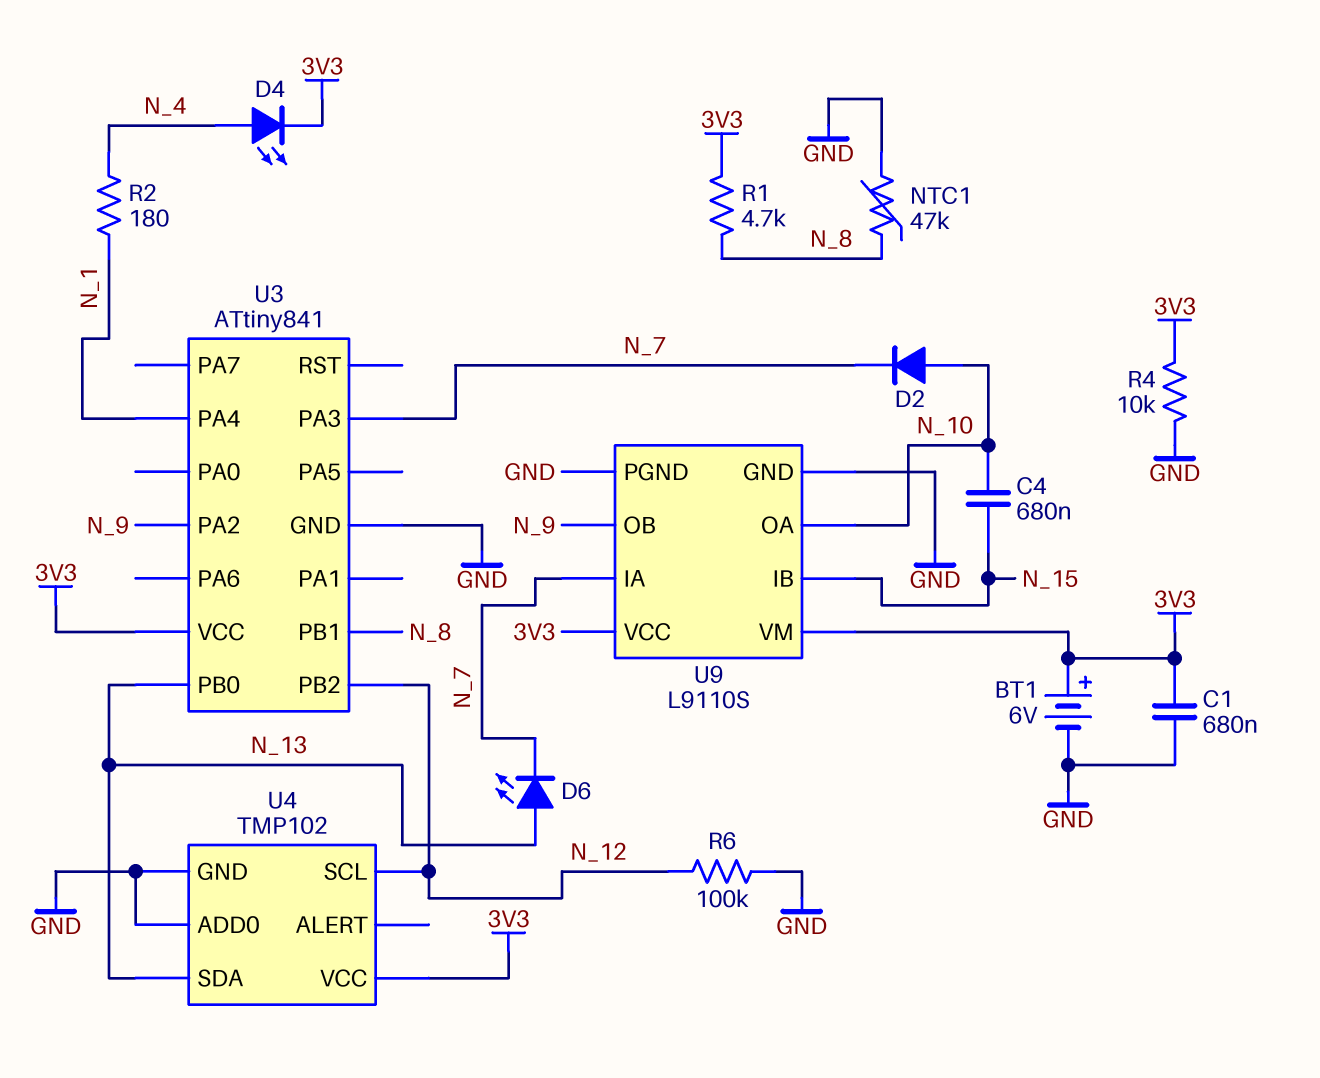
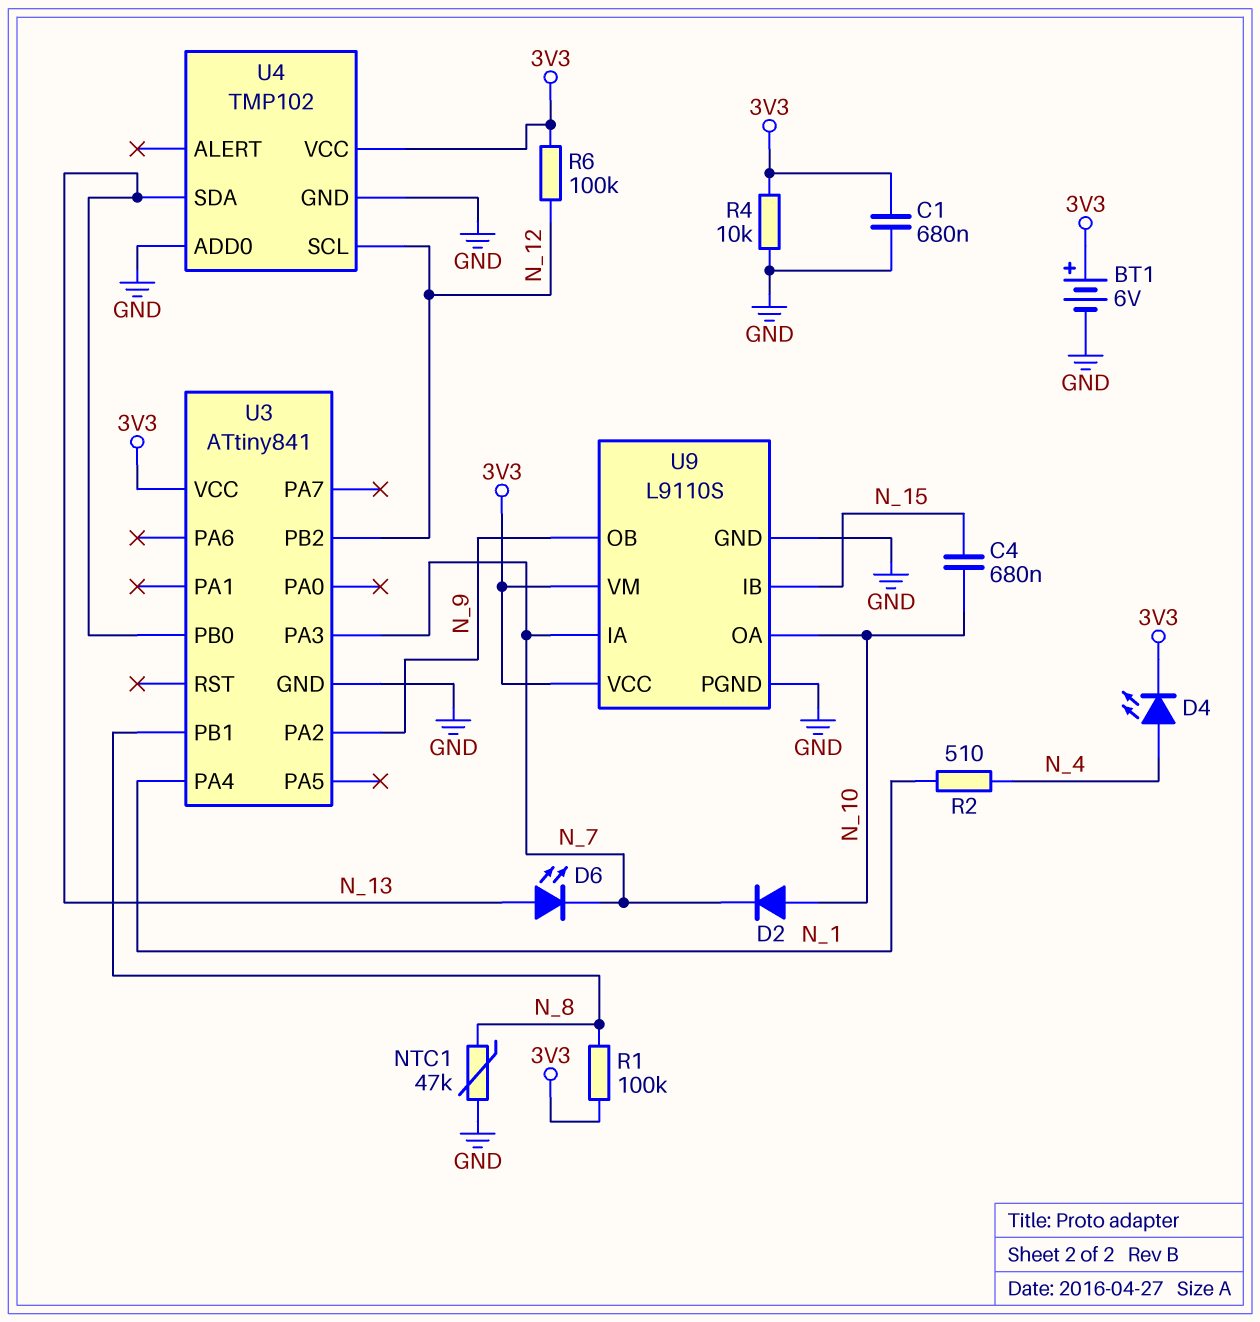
R1: 4.7k (3V3, N_8) -> 100k (3V3, N_8)
R2: 180 (N_1, N_4) -> 510 (N_1, N_4)
R6: 100k (GND, N_12) -> 100k (3V3, N_12)

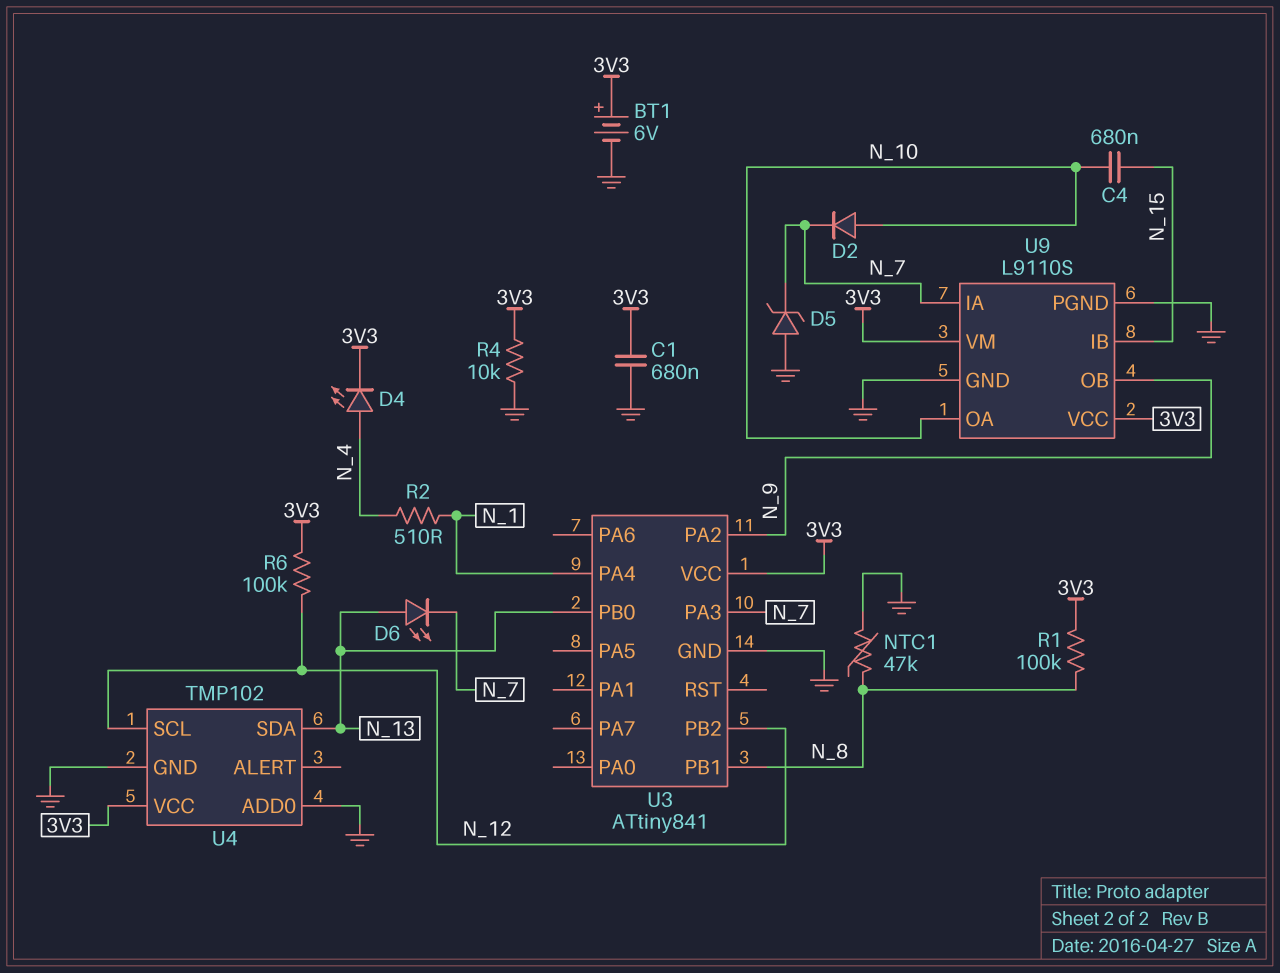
D5: none -> zener (A GND, K N_7)

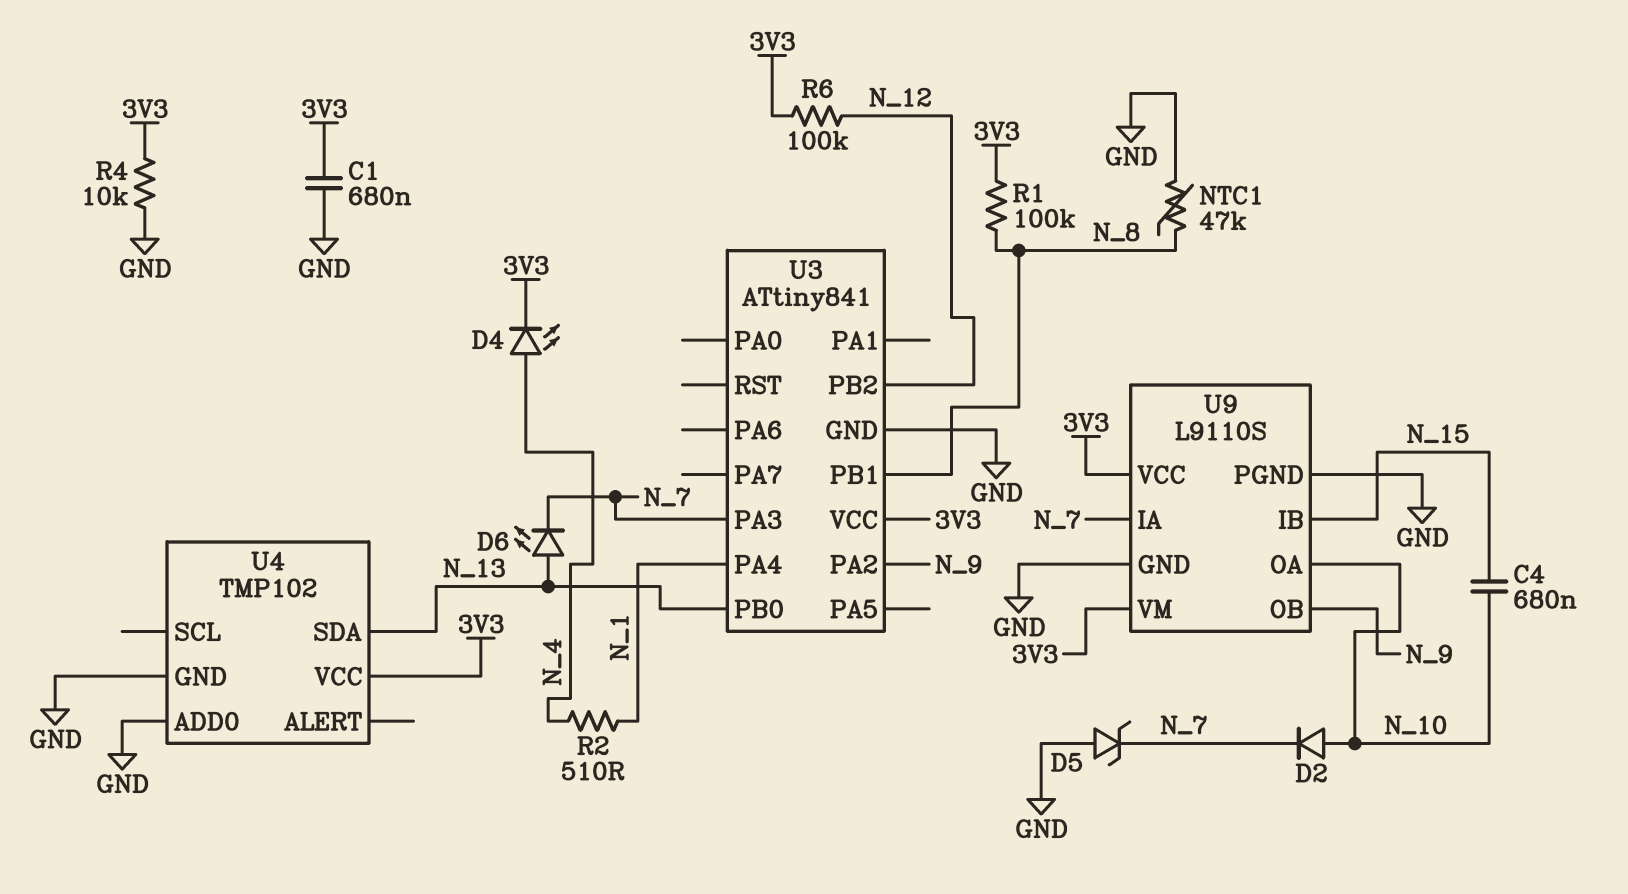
BT1: 6V (plus 3V3, minus GND) -> none
U4 pin SCL: N_12 -> none

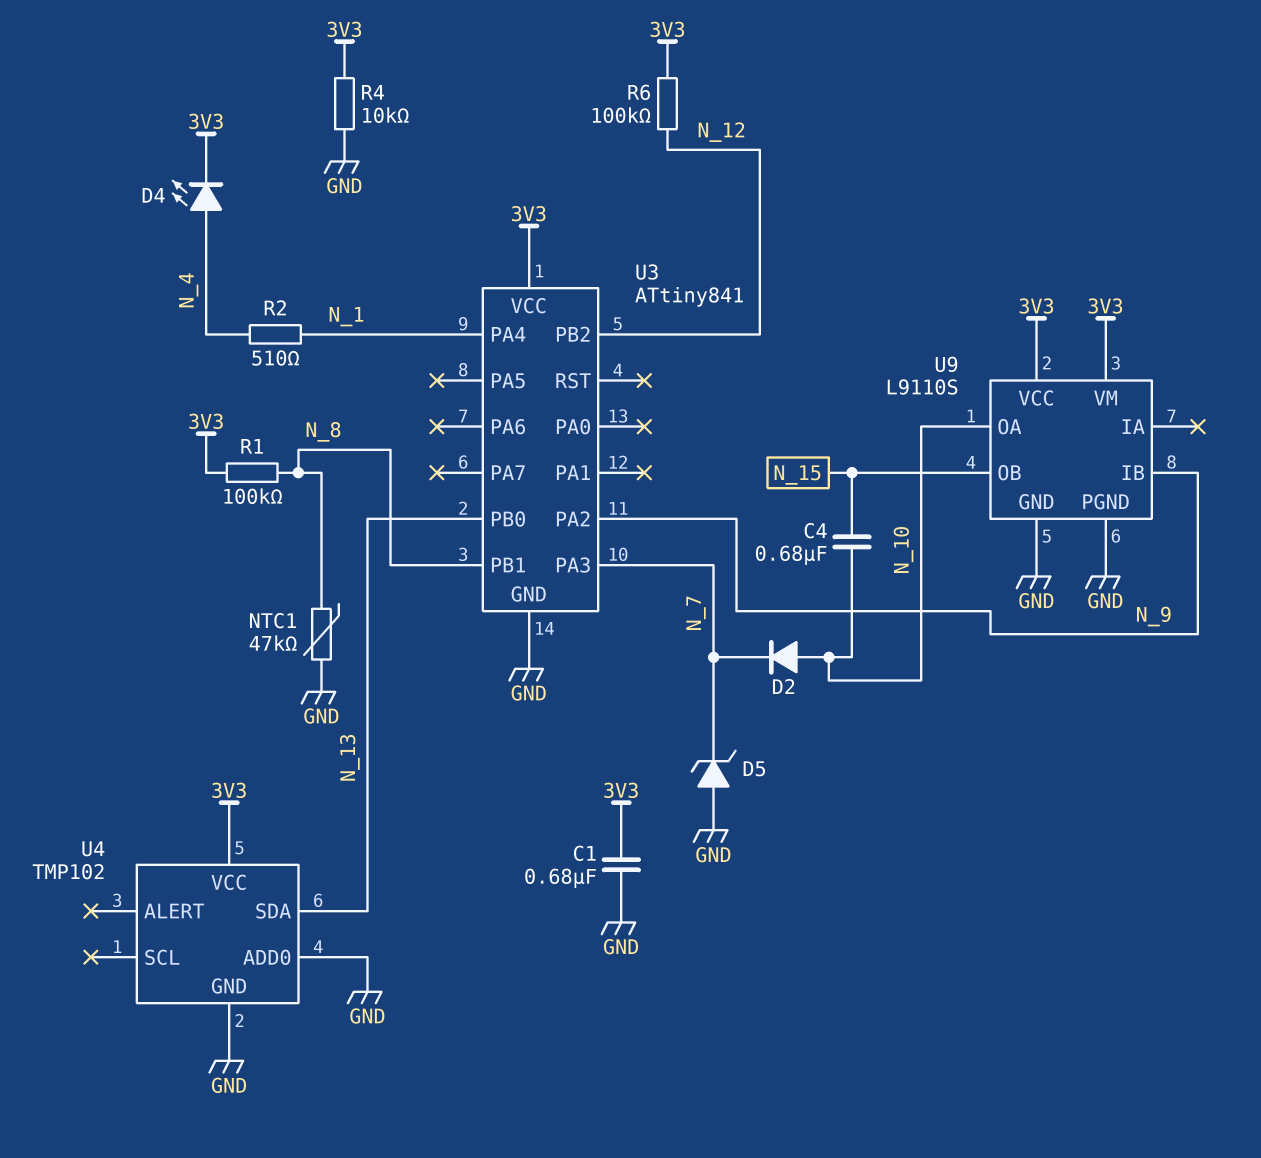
D6: LED (A N_13, K N_7) -> none
U9 pin IA: N_7 -> none
U9 pin IB: N_15 -> N_9
U9 pin OB: N_9 -> N_15

